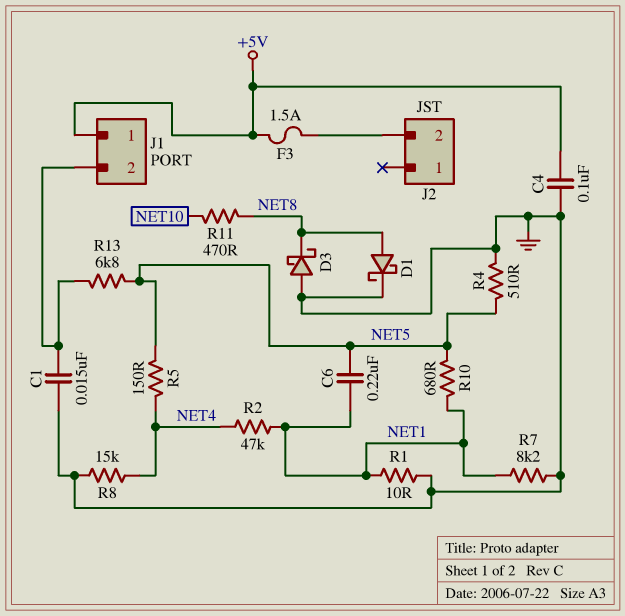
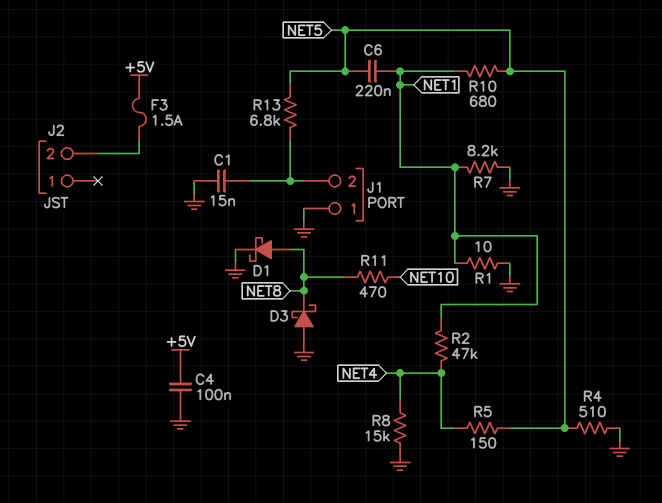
J1 pin 1: +5V -> GND

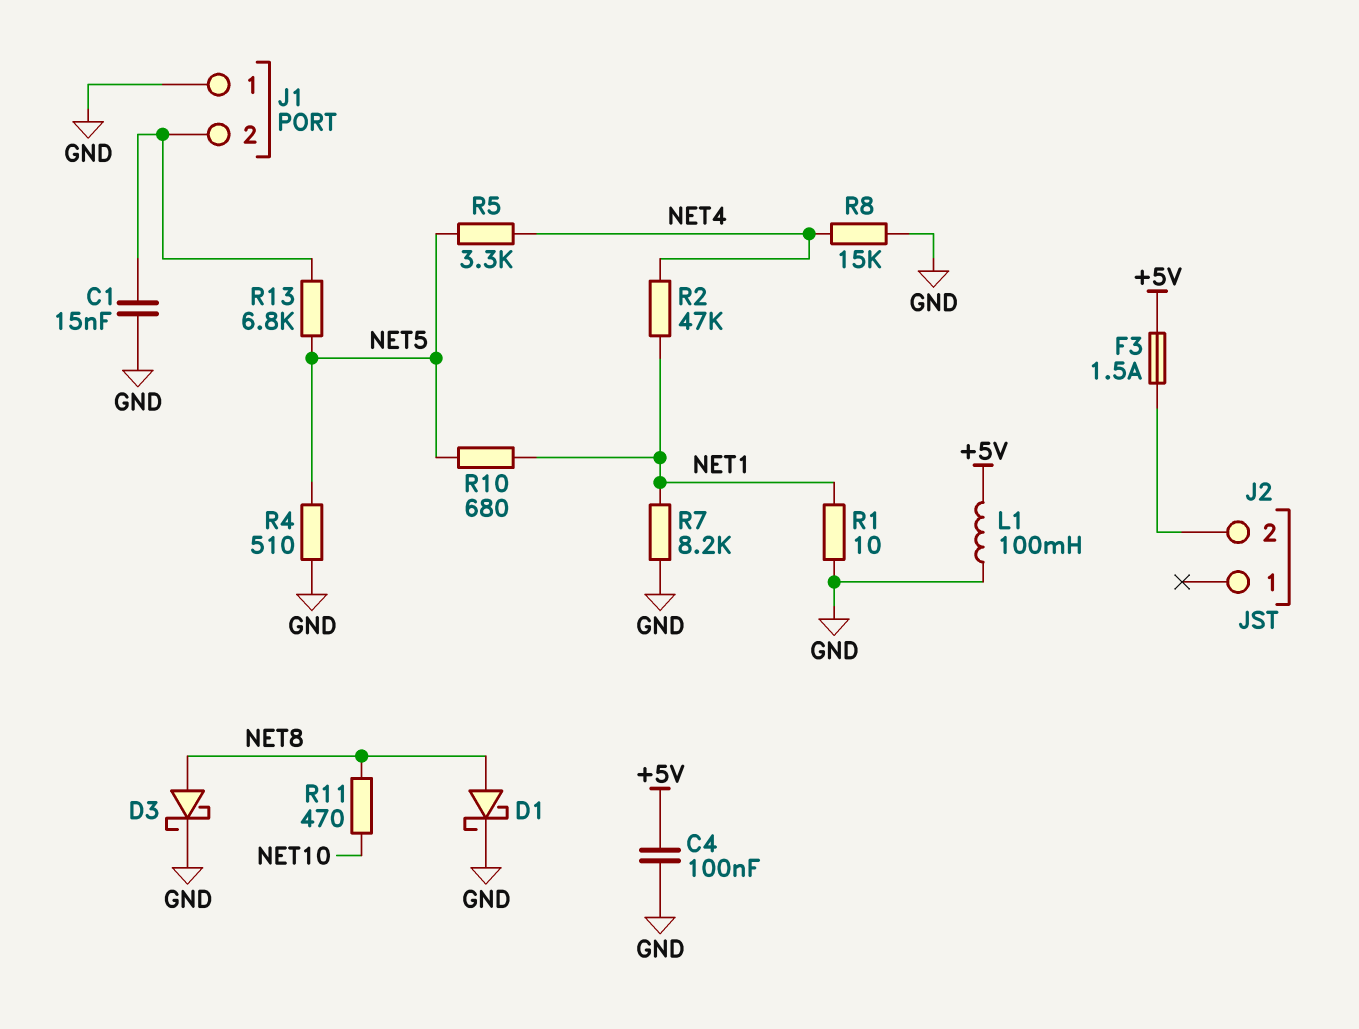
C6: 220nF (NET1, NET5) -> none
D3: schottky (A GND, K NET8) -> schottky (A NET8, K GND)
L1: none -> 100mH (+5V, GND)
R5: 150 (NET4, NET5) -> 3.3k (NET4, NET5)

